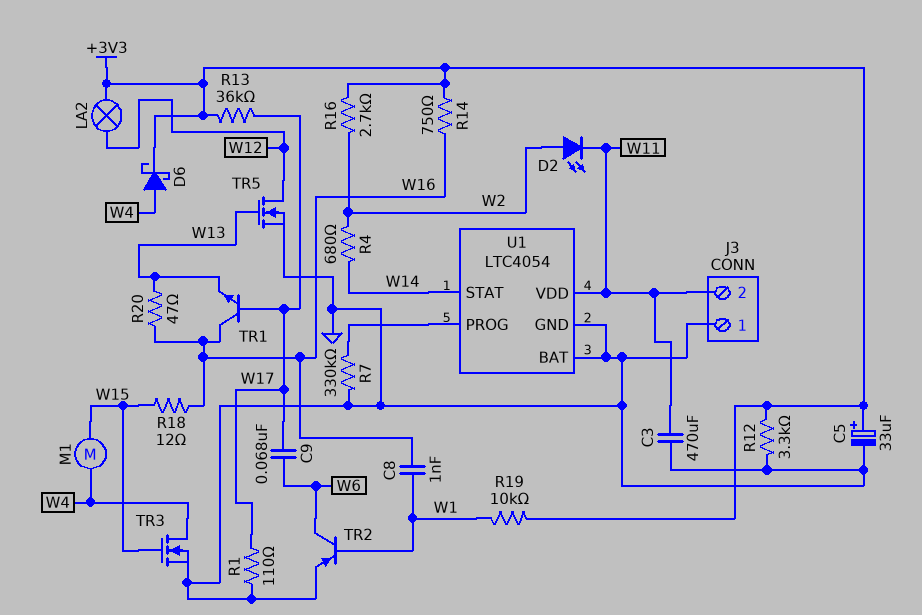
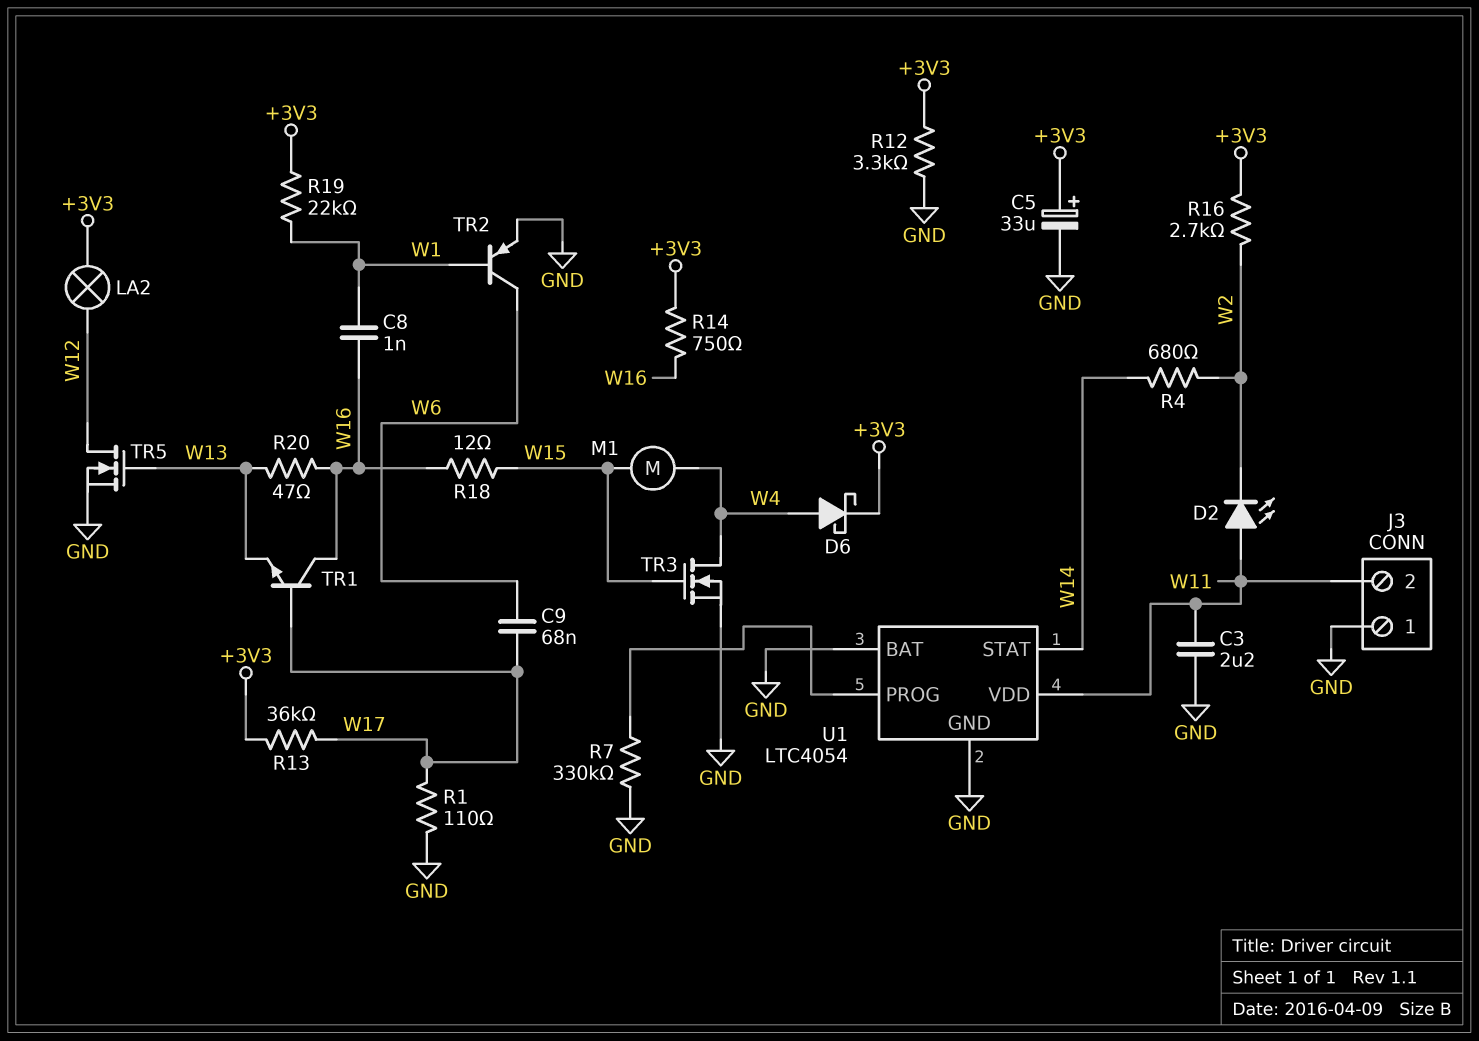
C3: 470uF (GND, W11) -> 2.2uF (GND, W11)
D2: LED (A W2, K W11) -> LED (A W11, K W2)
R19: 10k (+3V3, W1) -> 22k (+3V3, W1)

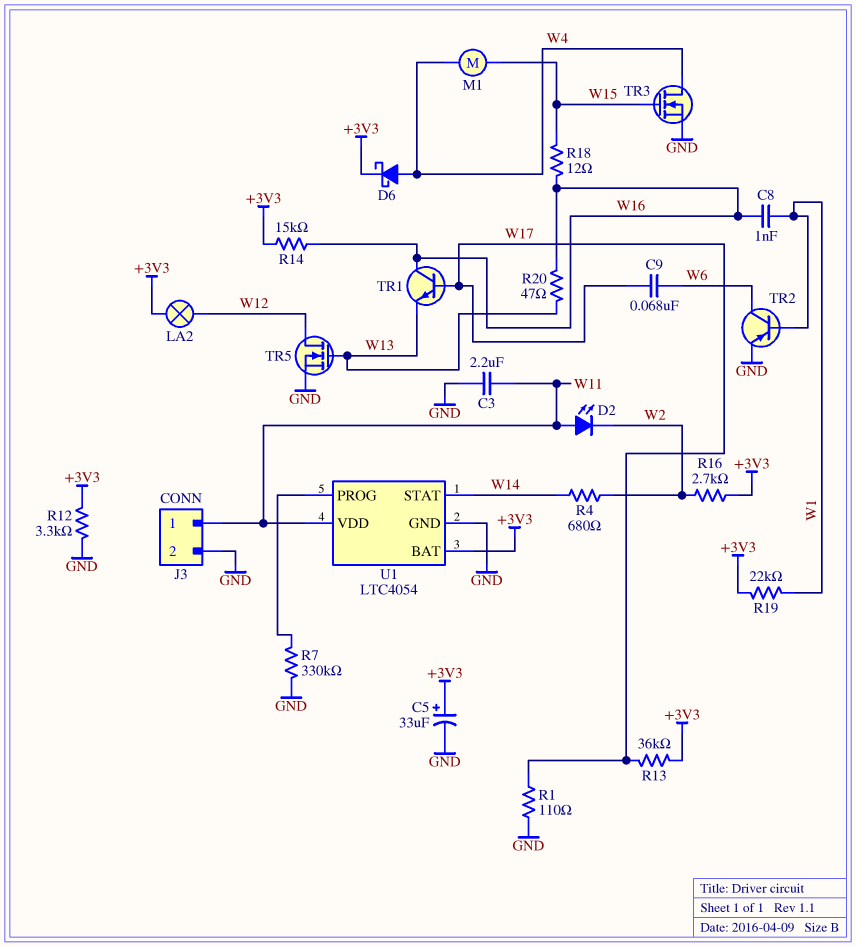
J3 pin 1: GND -> W11
J3 pin 2: W11 -> GND
R14: 750 (+3V3, W16) -> 15k (+3V3, W16)
U1 pin BAT: GND -> +3V3

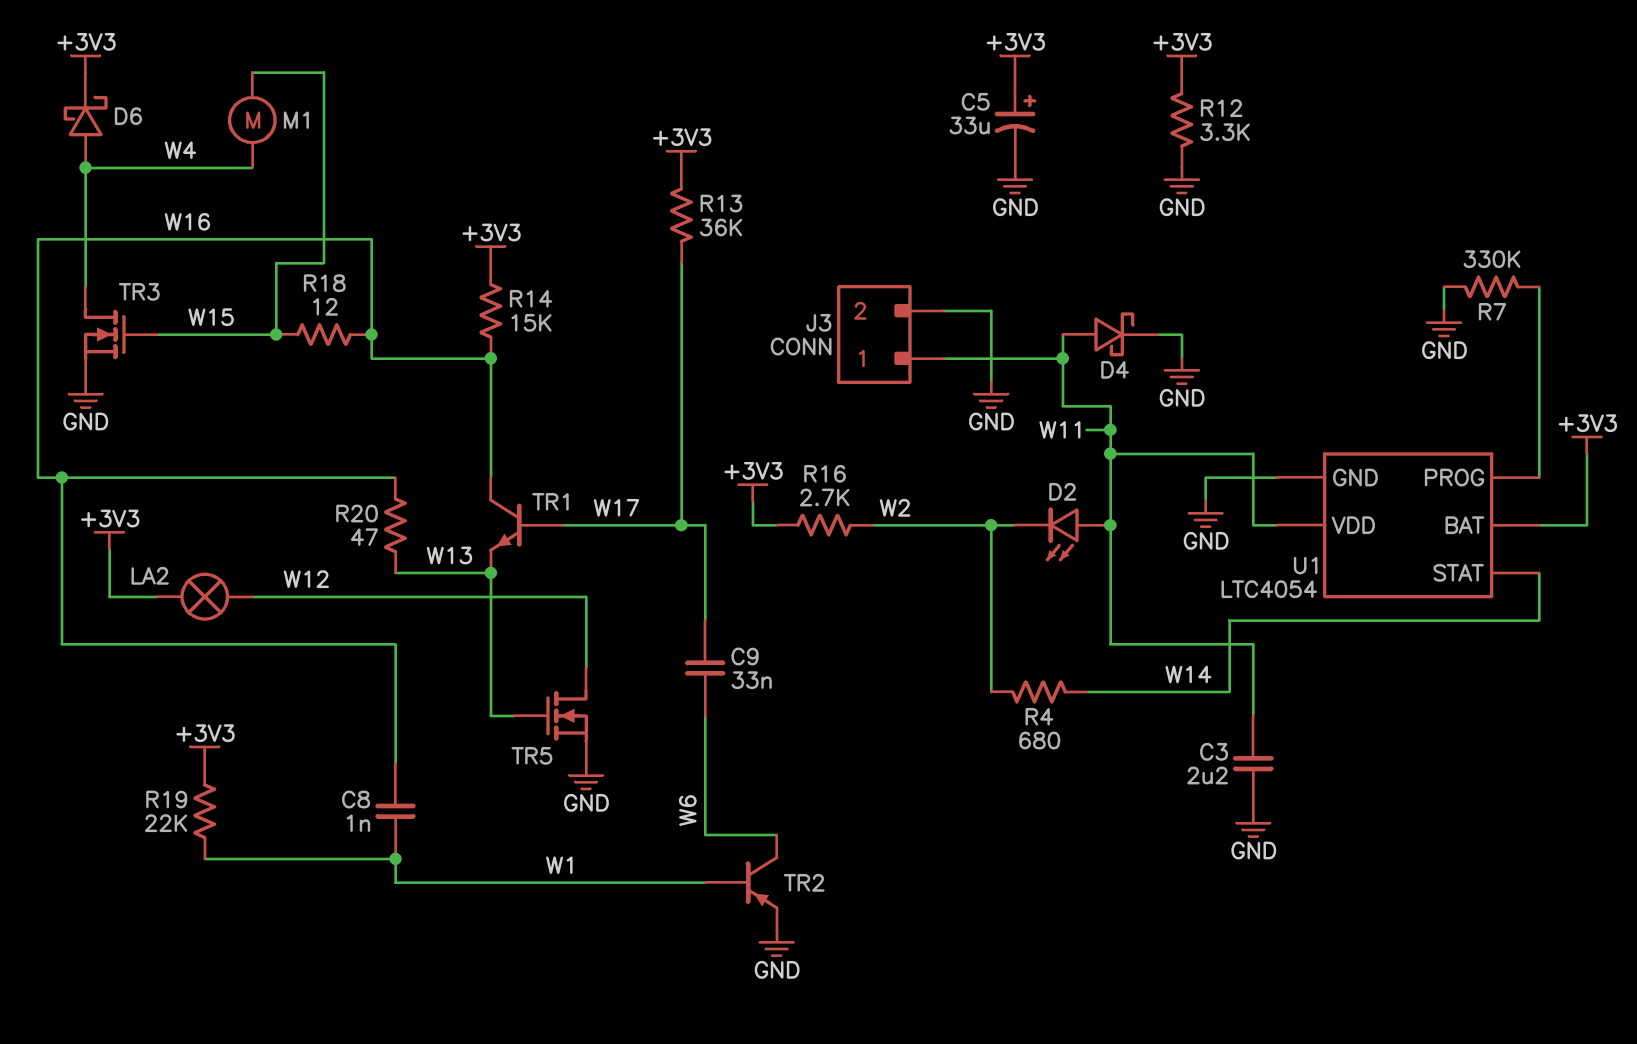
C9: 68nF (W6, W17) -> 33nF (W6, W17)
D4: none -> schottky (A W11, K GND)
R1: 110 (GND, W17) -> none

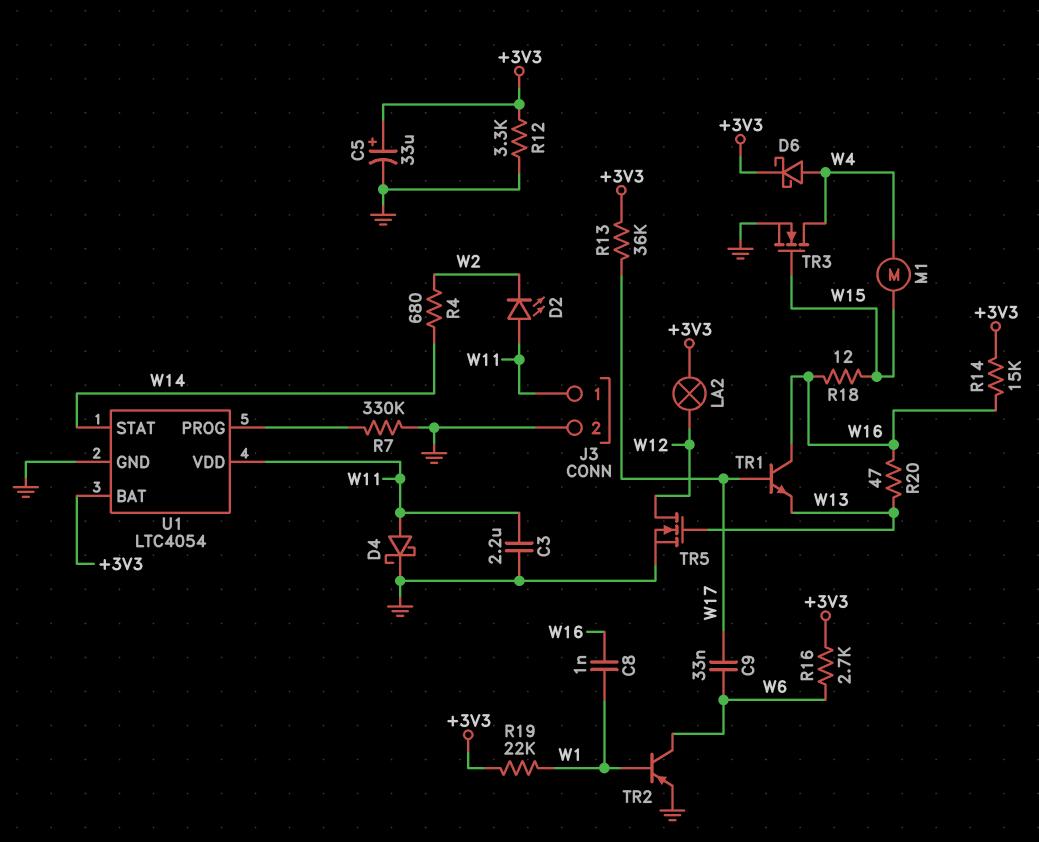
R16: 2.7k (+3V3, W2) -> 2.7k (+3V3, W6)

